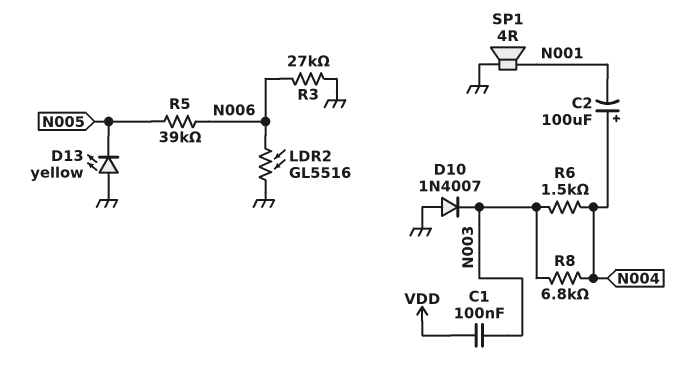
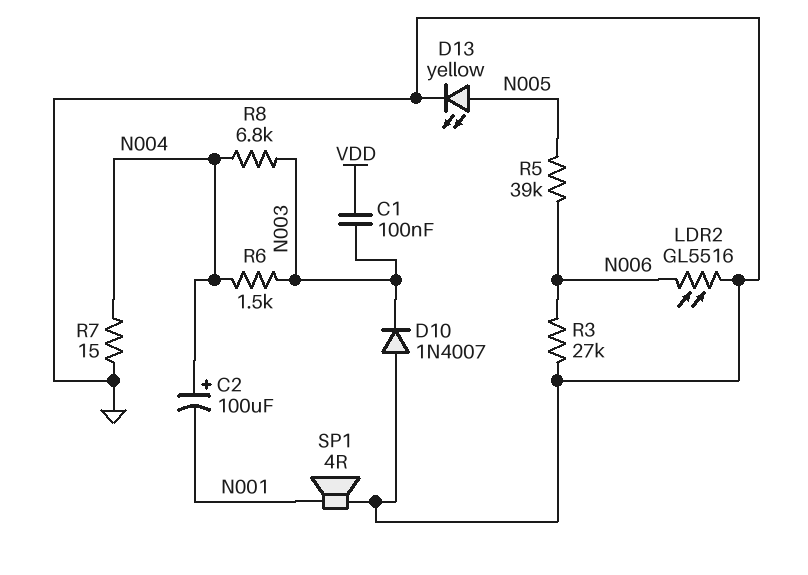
D13: LED yellow (A GND, K N005) -> LED yellow (A N005, K GND)
R7: none -> 15 (GND, N004)

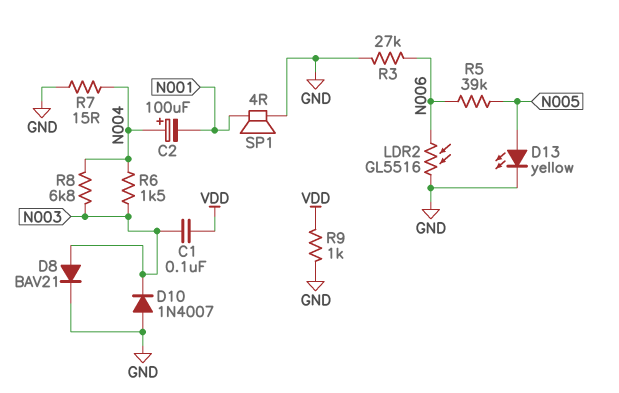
D8: none -> diode BAV21 (A N003, K GND)
R9: none -> 1k (GND, VDD)

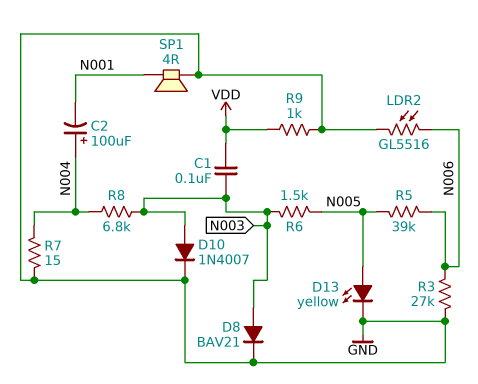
D10: diode 1N4007 (A GND, K N003) -> diode 1N4007 (A N003, K GND)
R6: 1.5k (N003, N004) -> 1.5k (N003, N005)

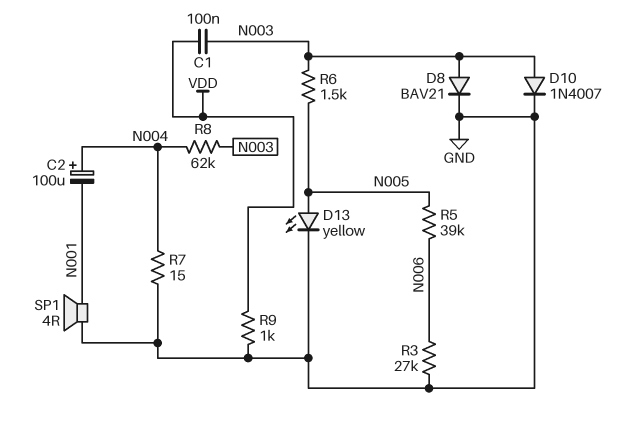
LDR2: GL5516 (GND, N006) -> none
R8: 6.8k (N003, N004) -> 62k (N003, N004)

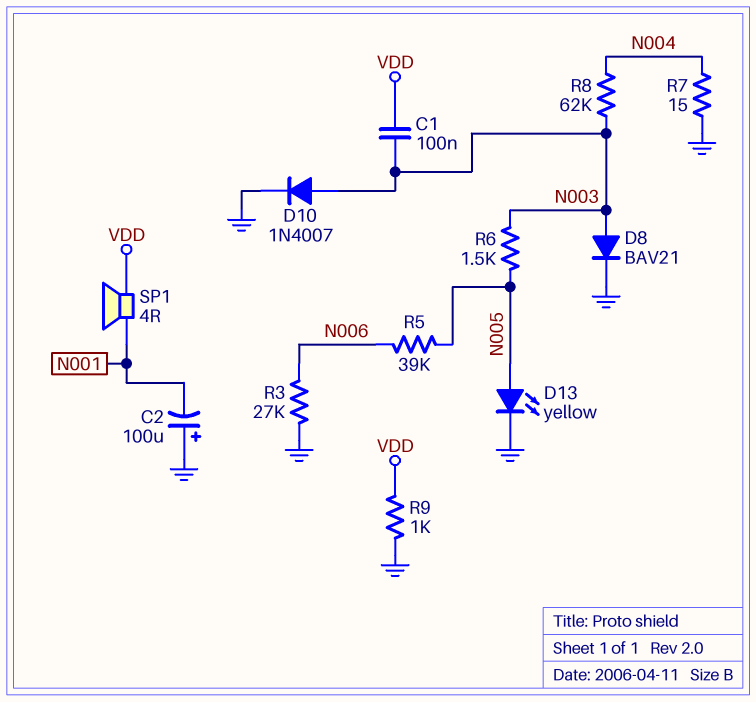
C2: 100uF (plus N004, minus N001) -> 100uF (plus GND, minus N001)
SP1: speaker 4R (GND, N001) -> speaker 4R (N001, VDD)

